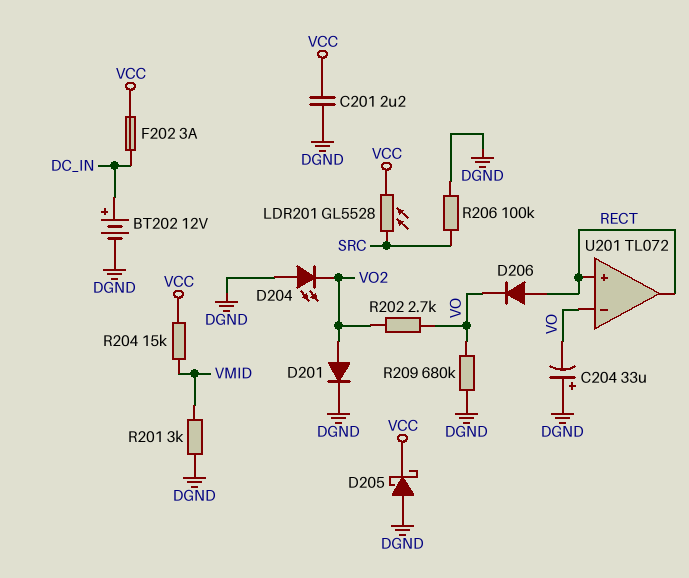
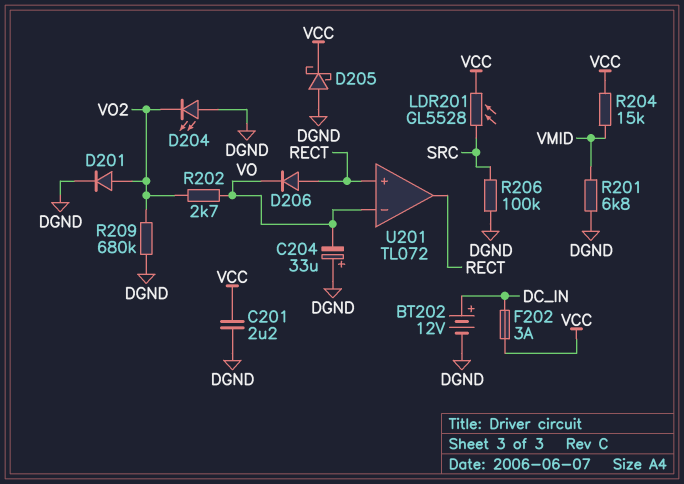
R201: 3k (DGND, VMID) -> 6.8k (DGND, VMID)
R209: 680k (DGND, VO) -> 680k (DGND, VO2)

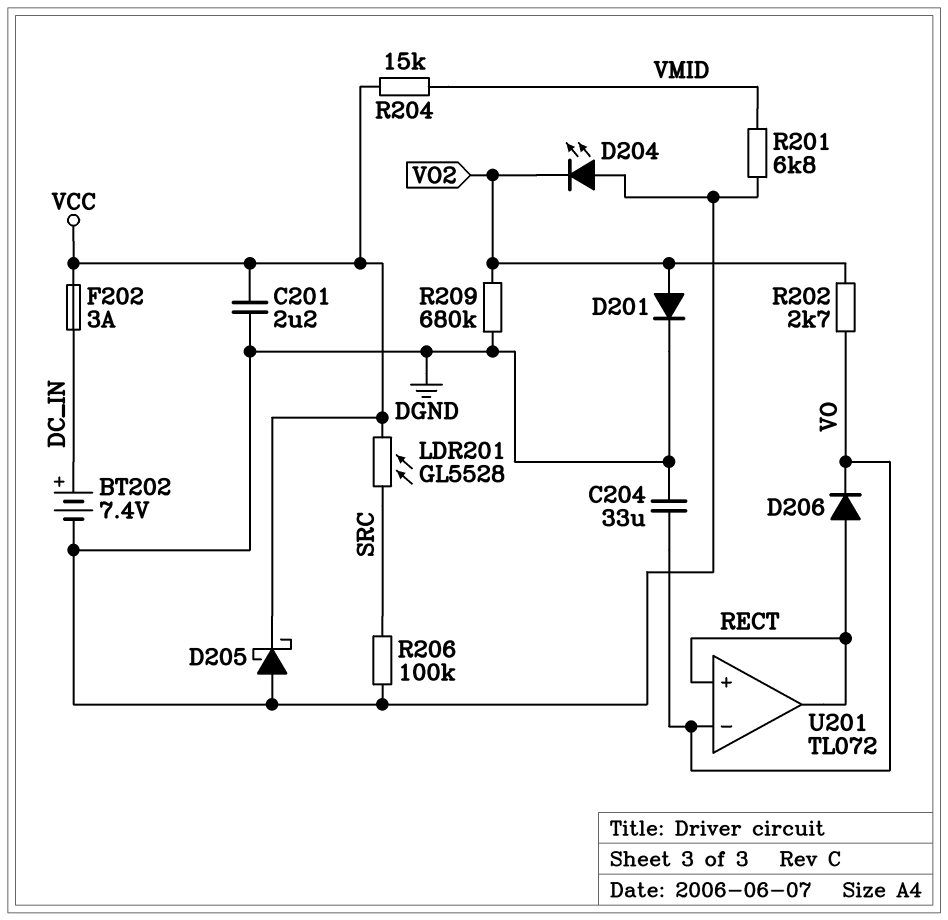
BT202: 12V (plus DC_IN, minus DGND) -> 7.4V (plus DC_IN, minus DGND)
C204: 33uF (plus DGND, minus VO) -> 33uF (DGND, VO)

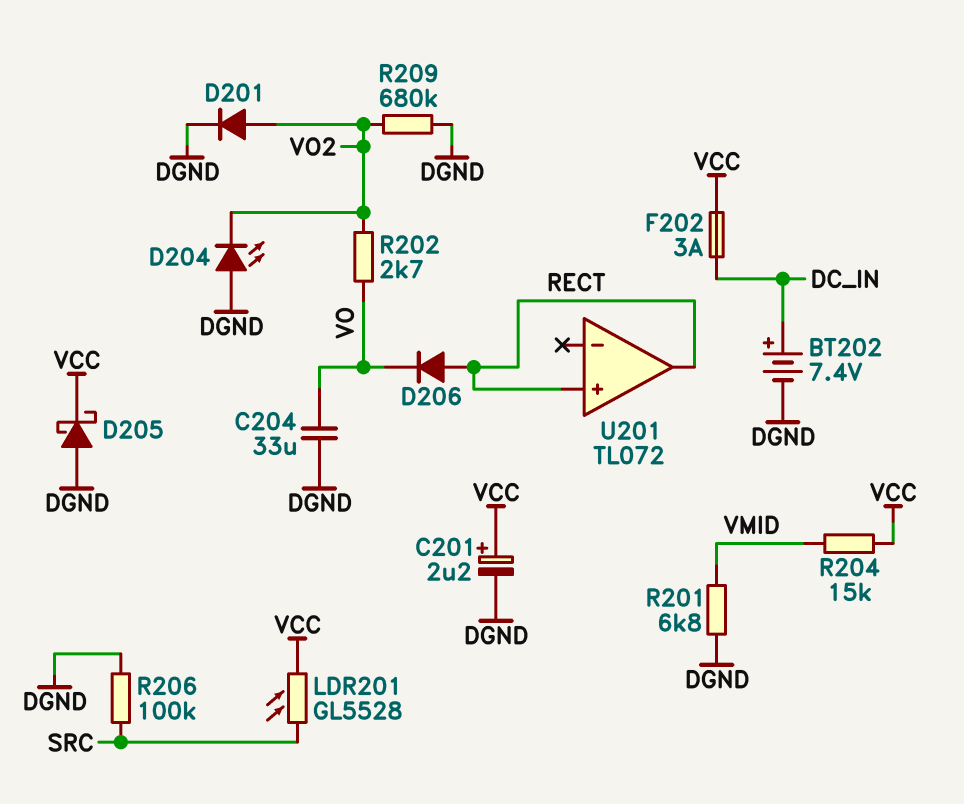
C201: 2.2uF (DGND, VCC) -> 2.2uF (plus VCC, minus DGND)
U201 pin in-: VO -> none

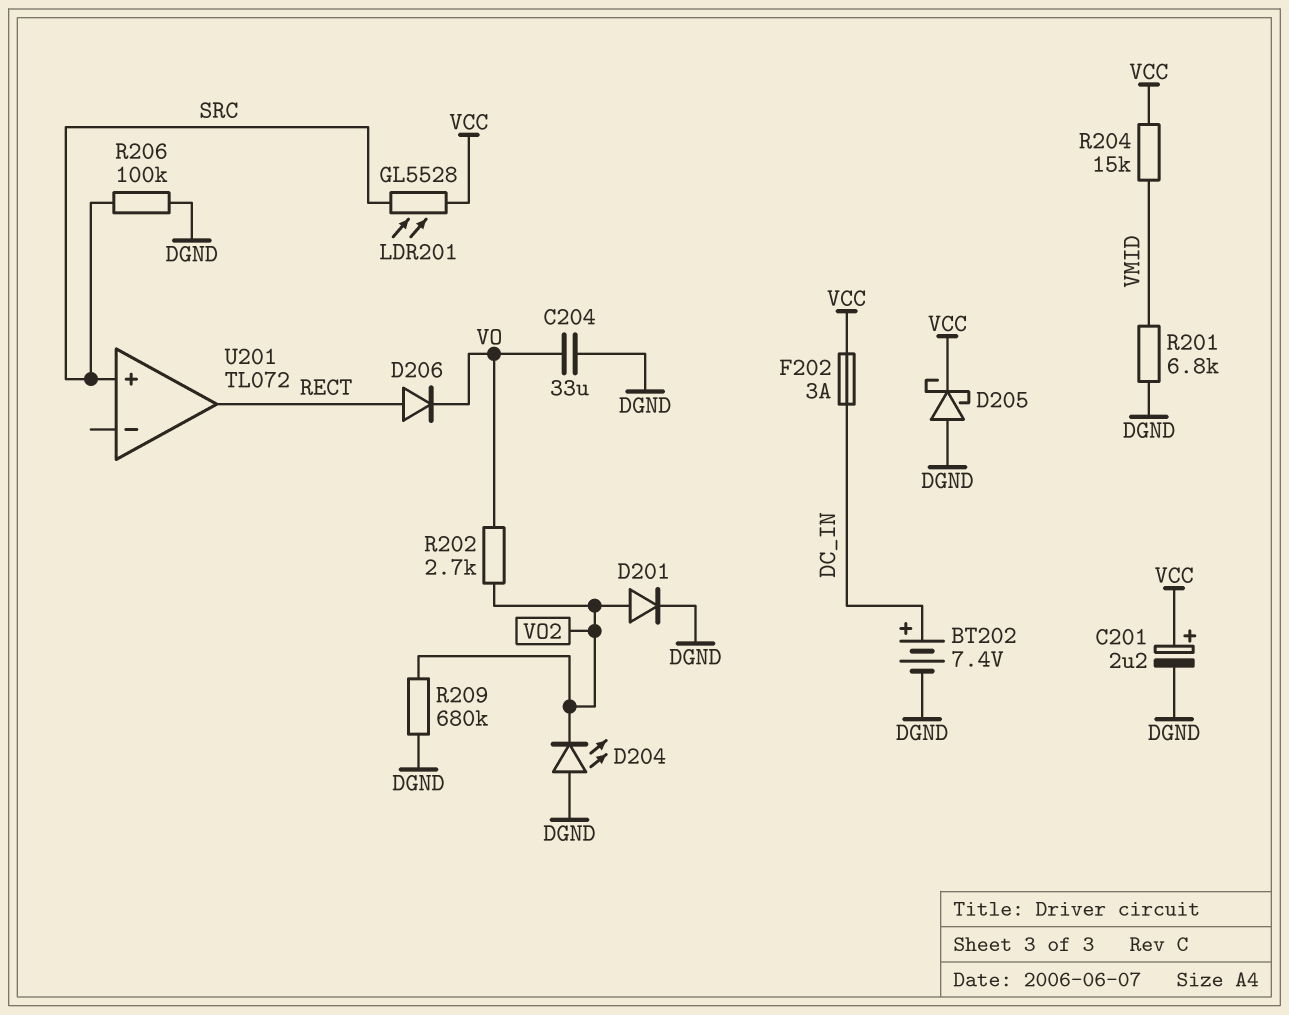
U201 pin in+: RECT -> SRC

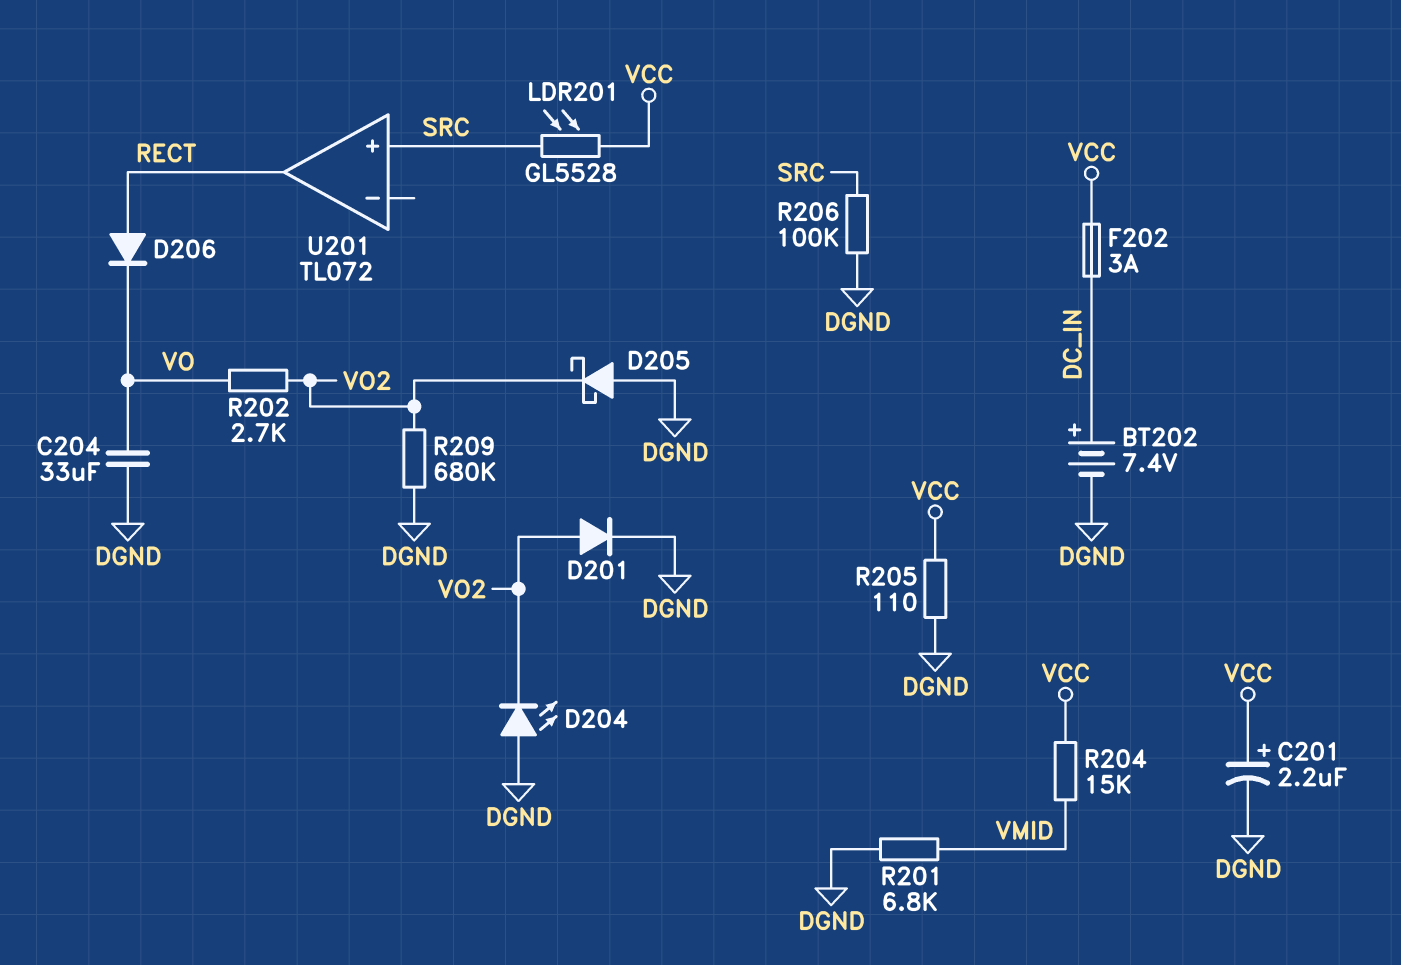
D205: schottky (A DGND, K VCC) -> schottky (A DGND, K VO2)
R205: none -> 110 (DGND, VCC)

